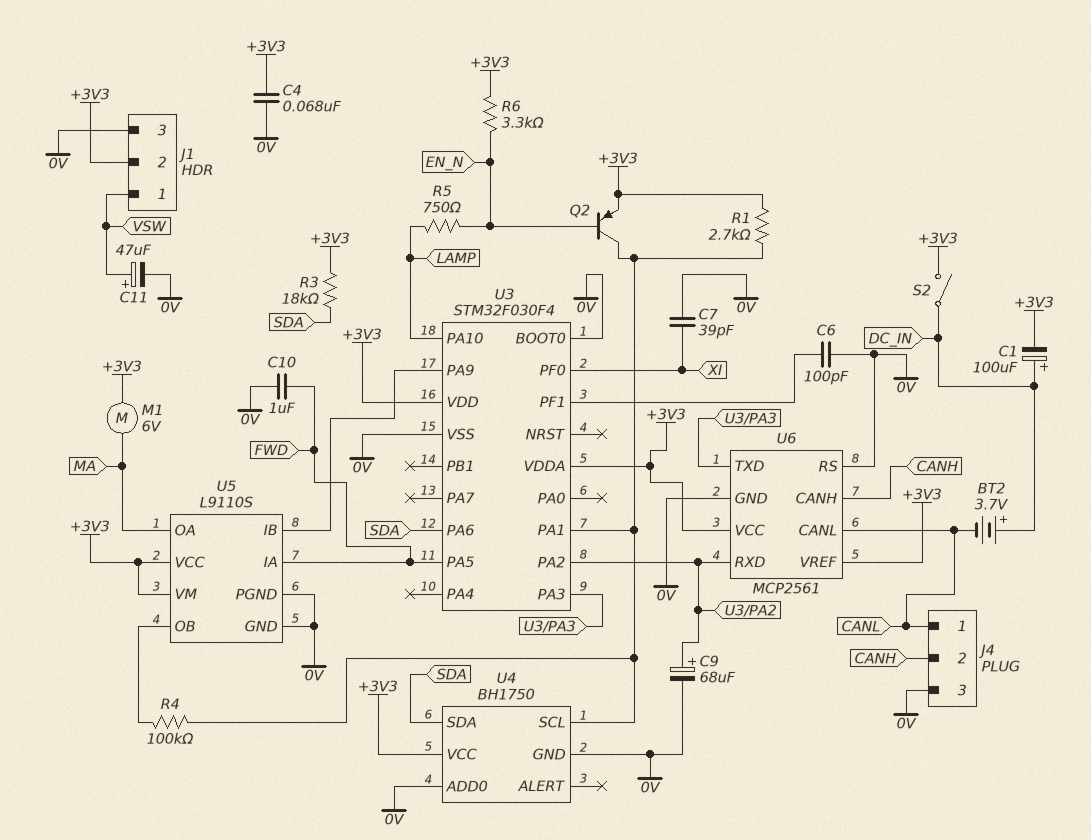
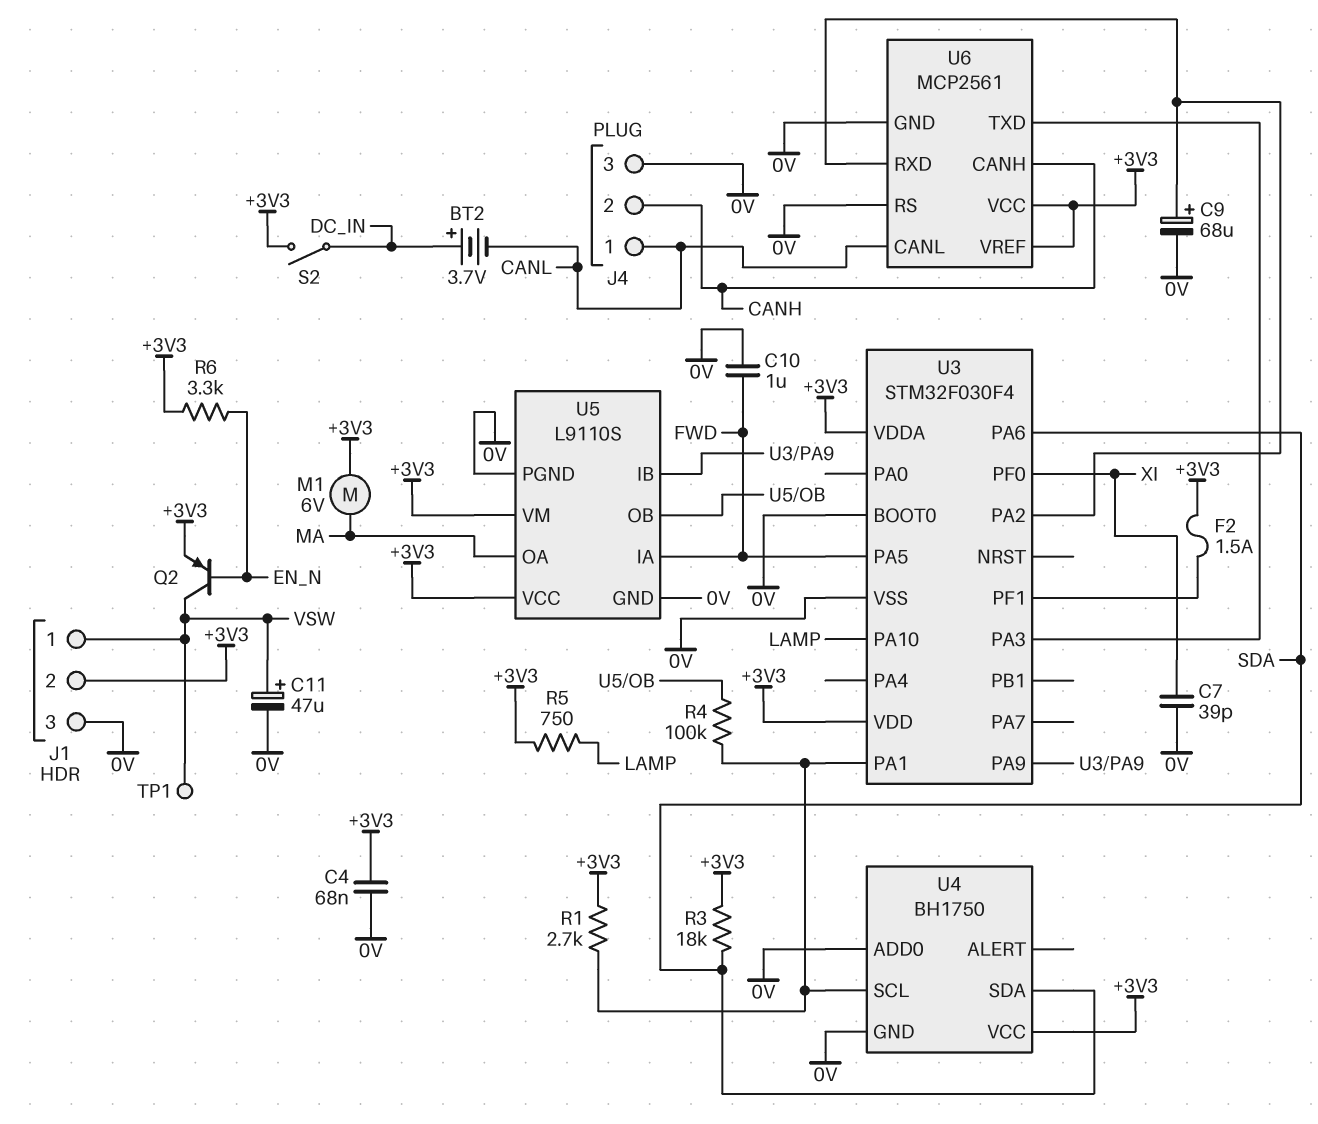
C1: 100uF (plus DC_IN, minus +3V3) -> none
C6: 100pF (0V, U3/PF1) -> none
F2: none -> 1.5A (+3V3, U3/PF1)
Q2: PNP (B EN_N, C U3/PA1, E +3V3) -> PNP (B EN_N, C VSW, E +3V3)
R5: 750 (EN_N, LAMP) -> 750 (+3V3, LAMP)
TP1: none -> test point (VSW)

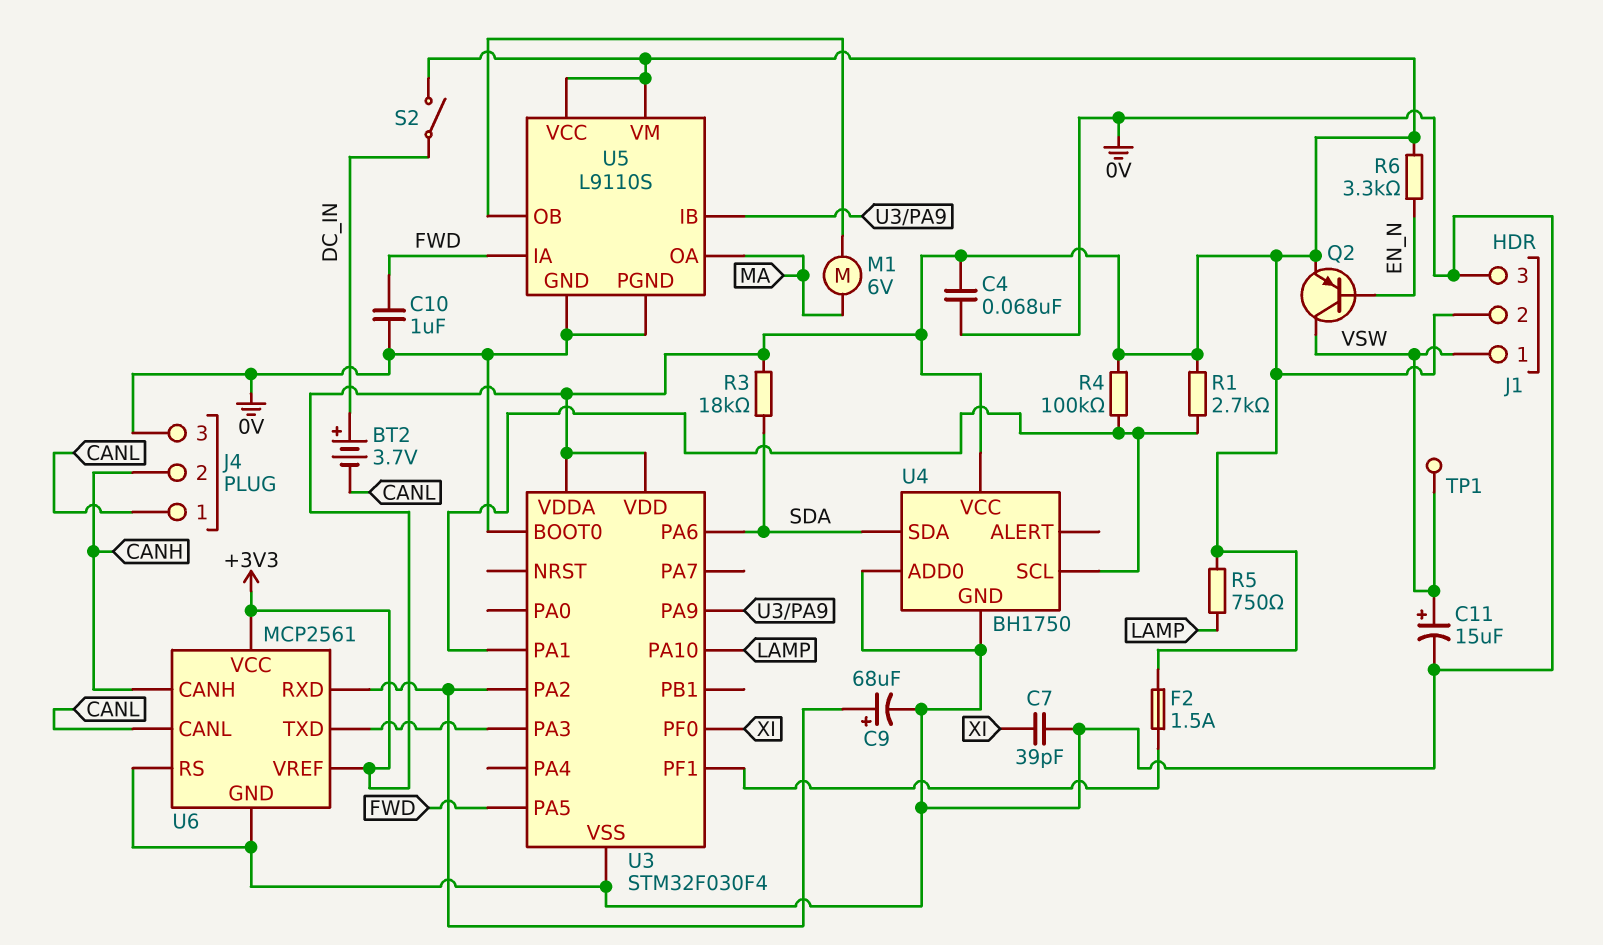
C11: 47uF (plus VSW, minus 0V) -> 15uF (plus VSW, minus 0V)
M1: motor 6V (+3V3, MA) -> motor 6V (MA, U5/OB)
R4: 100k (U3/PA1, U5/OB) -> 100k (+3V3, U3/PA1)

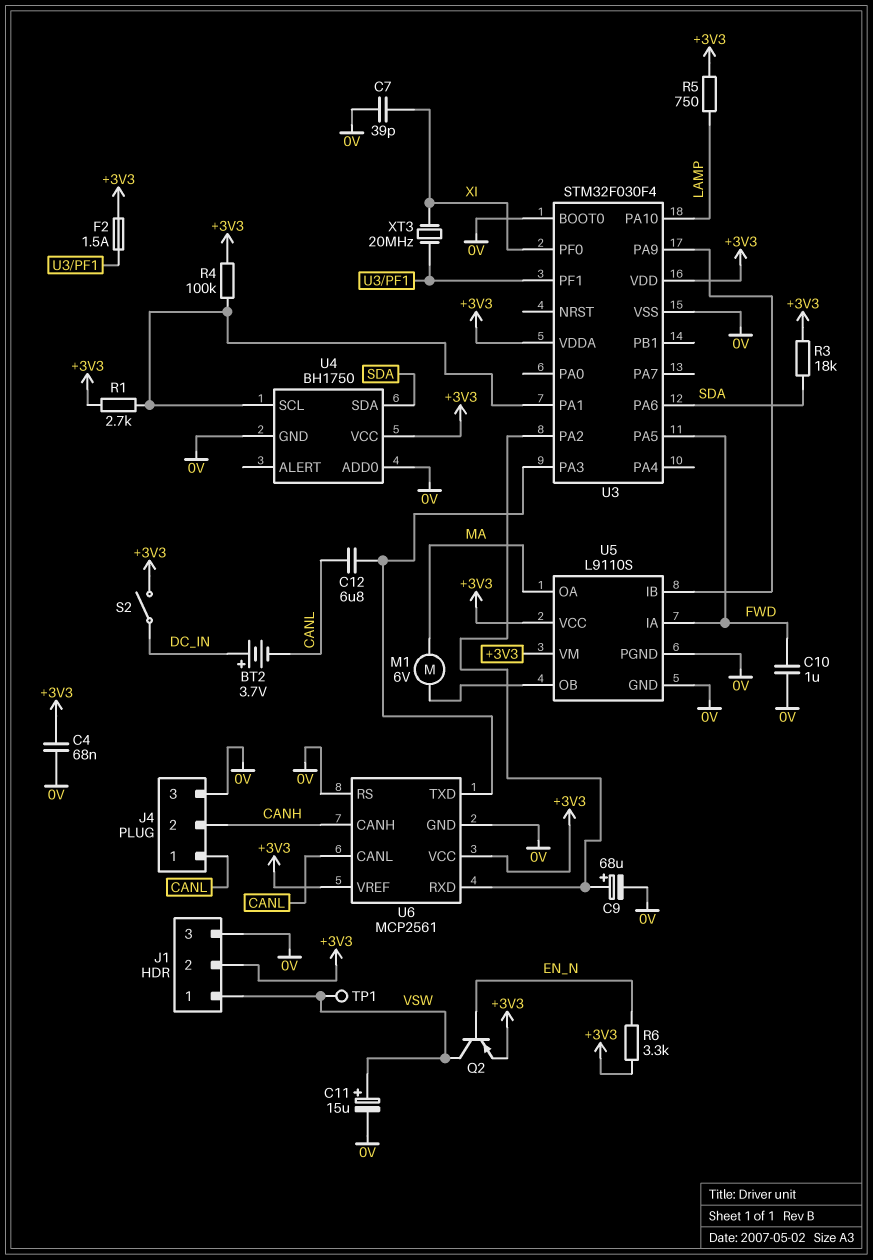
C12: none -> 6.8uF (CANL, U3/PA3)
XT3: none -> 20MHz (U3/PF1, XI)

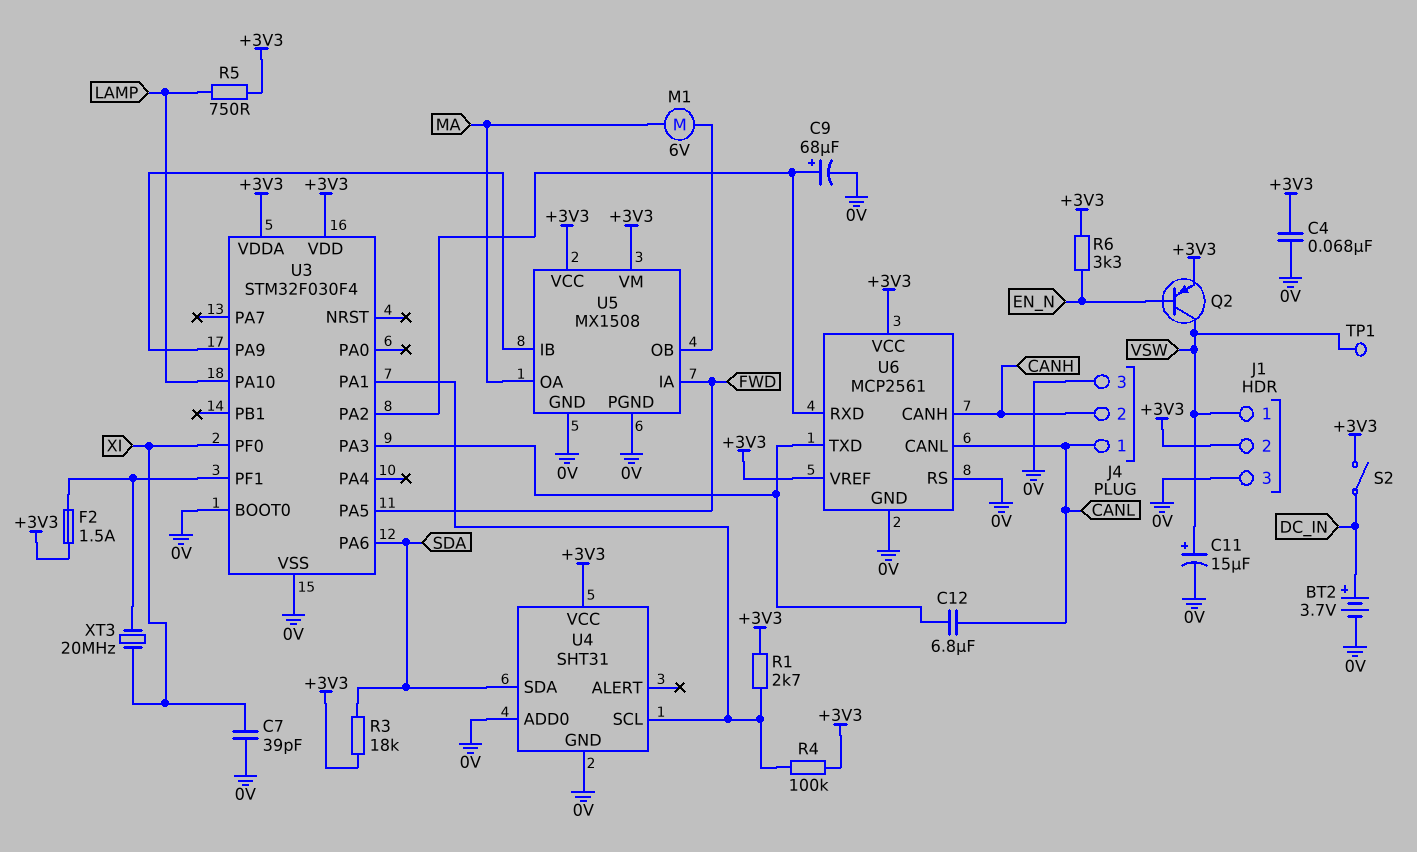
BT2: 3.7V (plus DC_IN, minus CANL) -> 3.7V (plus DC_IN, minus 0V)
C10: 1uF (0V, FWD) -> none
U4: BH1750 -> SHT31
U5: L9110S -> MX1508

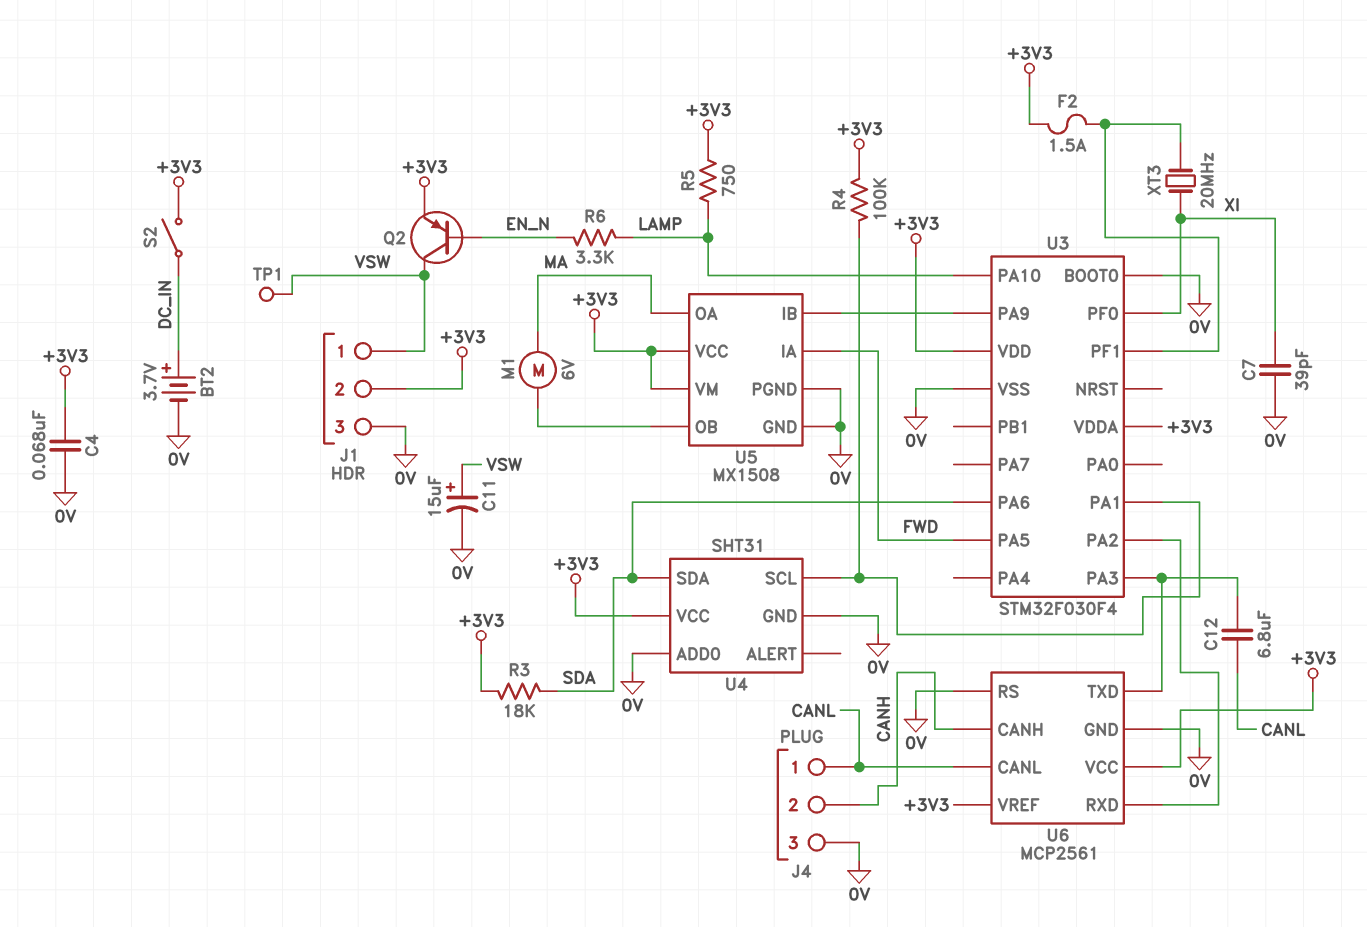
C9: 68uF (plus U3/PA2, minus 0V) -> none
R1: 2.7k (+3V3, U3/PA1) -> none
R6: 3.3k (+3V3, EN_N) -> 3.3k (EN_N, LAMP)

